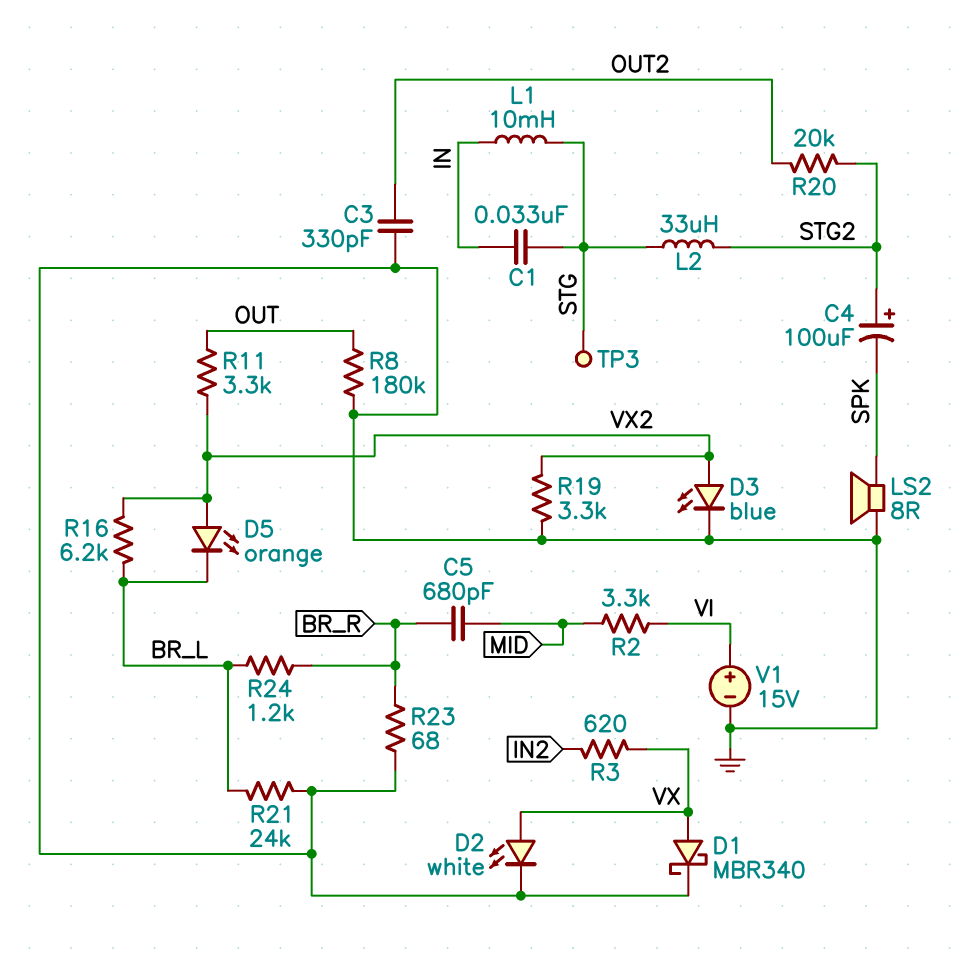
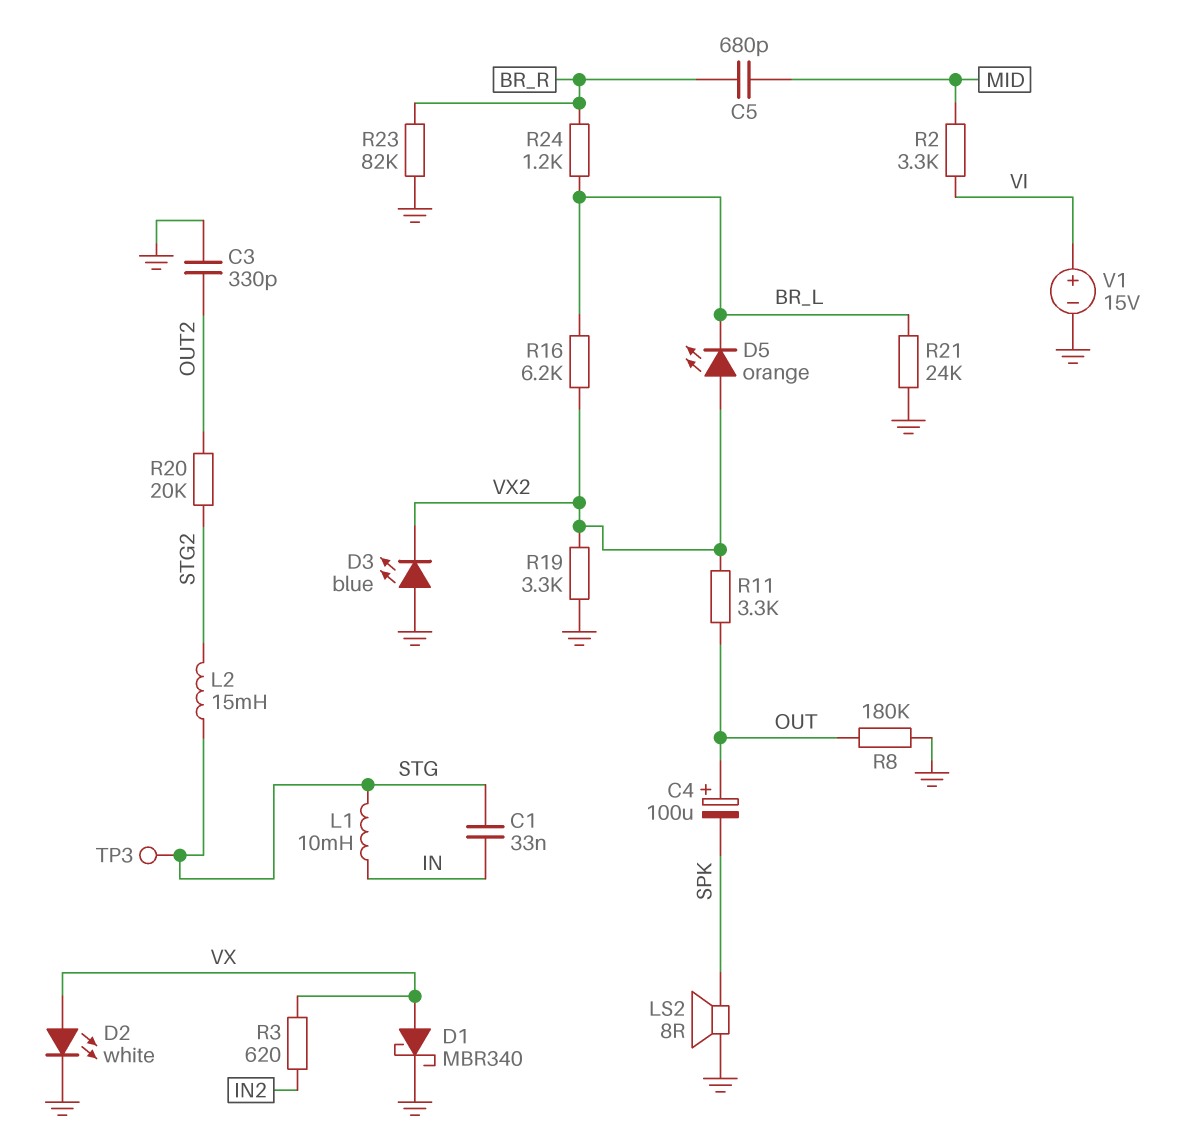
C4: 100uF (plus STG2, minus SPK) -> 100uF (plus OUT, minus SPK)
D3: LED blue (A VX2, K GND) -> LED blue (A GND, K VX2)
L2: 33uH (STG, STG2) -> 15mH (STG, STG2)
R23: 68 (BR_R, GND) -> 82k (BR_R, GND)

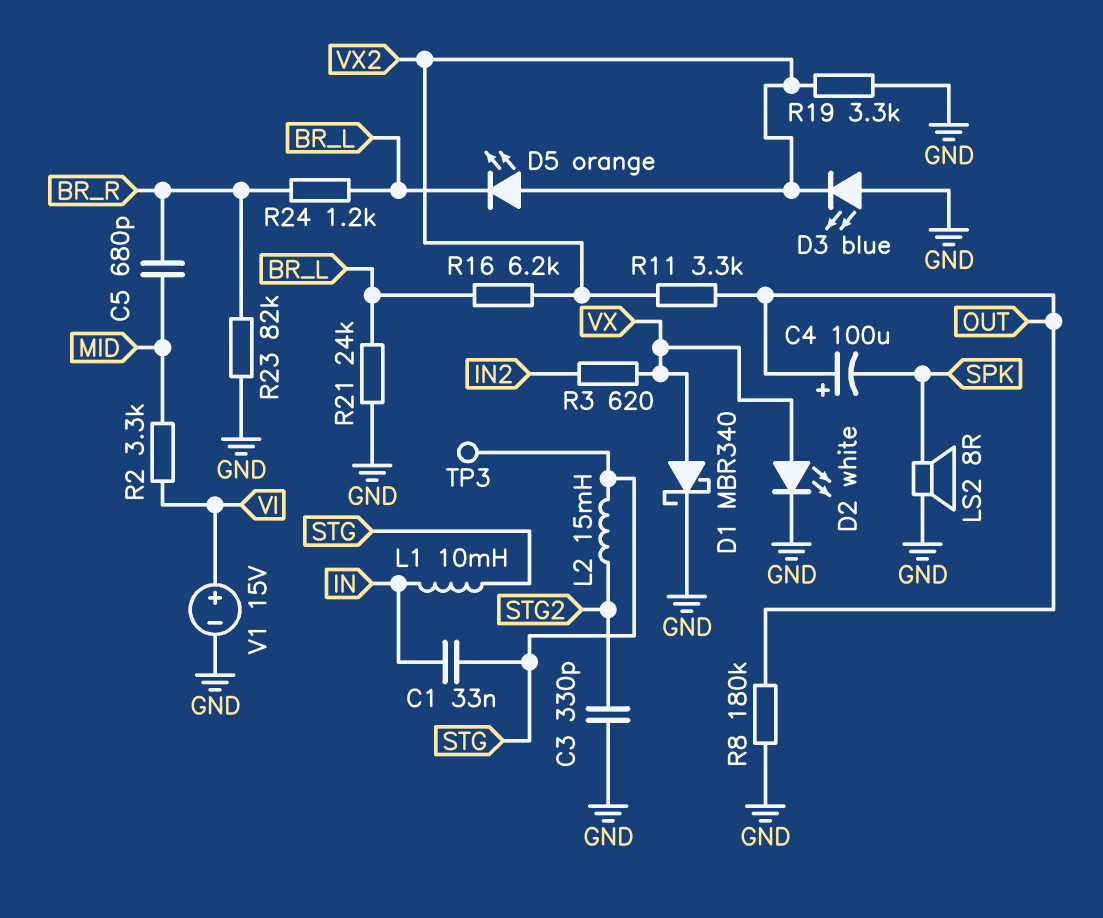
C3: 330pF (GND, OUT2) -> 330pF (GND, STG2)
R20: 20k (OUT2, STG2) -> none

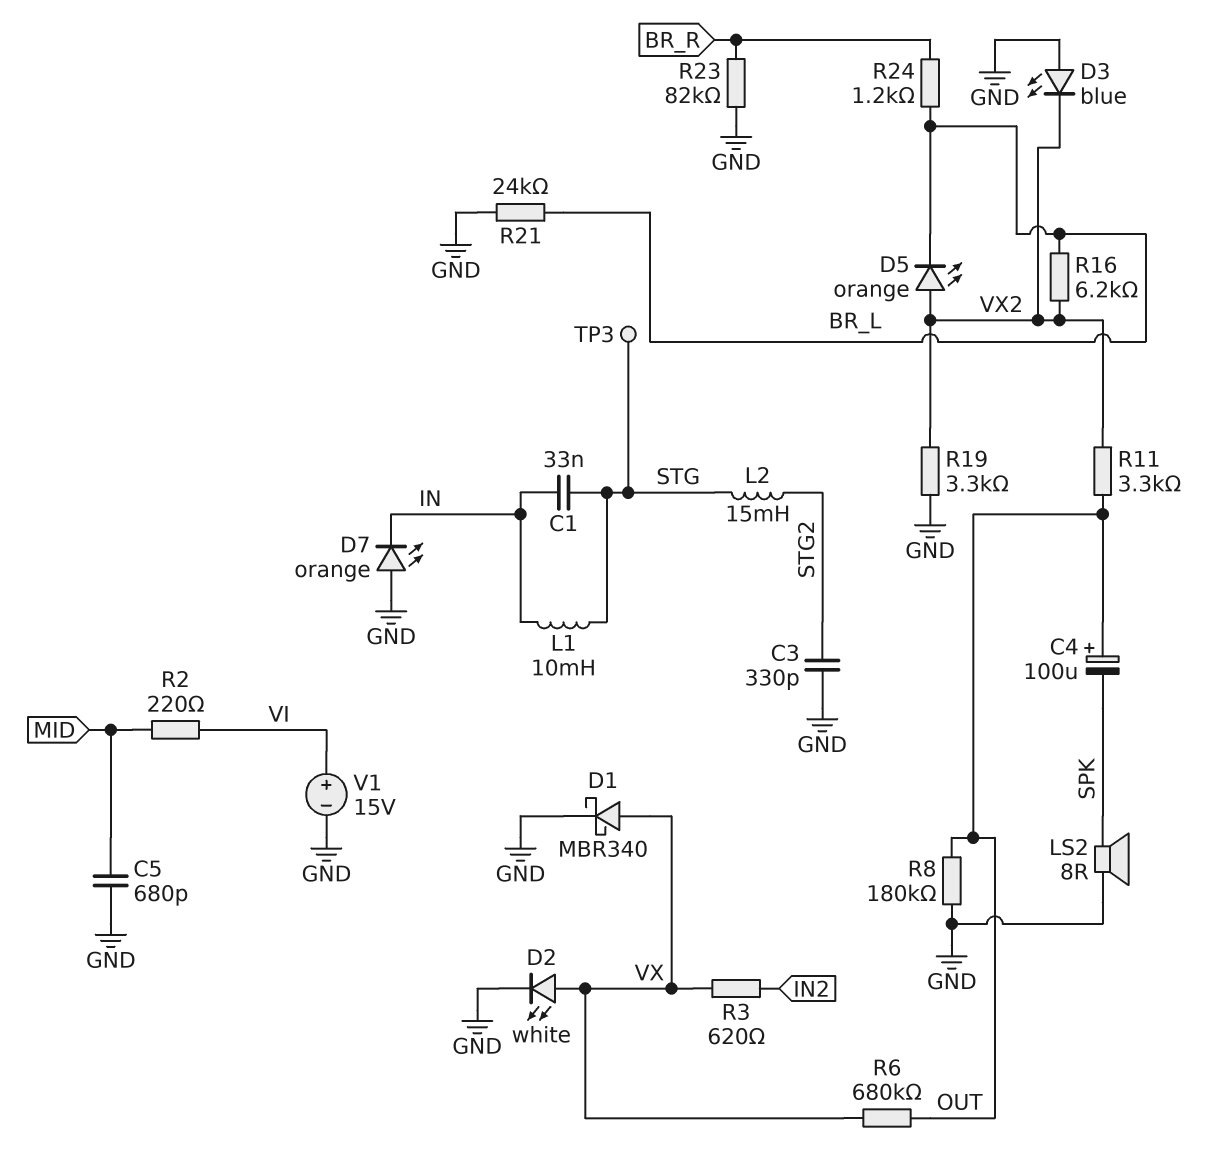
C5: 680pF (BR_R, MID) -> 680pF (GND, MID)
D7: none -> LED orange (A GND, K IN)
R2: 3.3k (MID, VI) -> 220 (MID, VI)
R6: none -> 680k (OUT, VX)

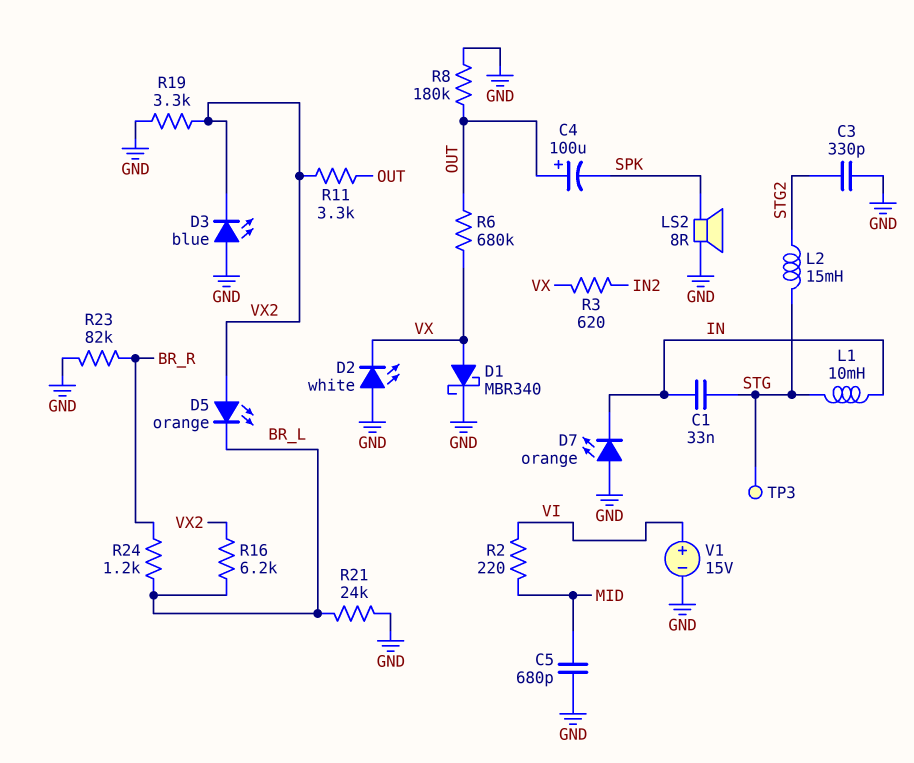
D2: LED white (A VX, K GND) -> LED white (A GND, K VX)

